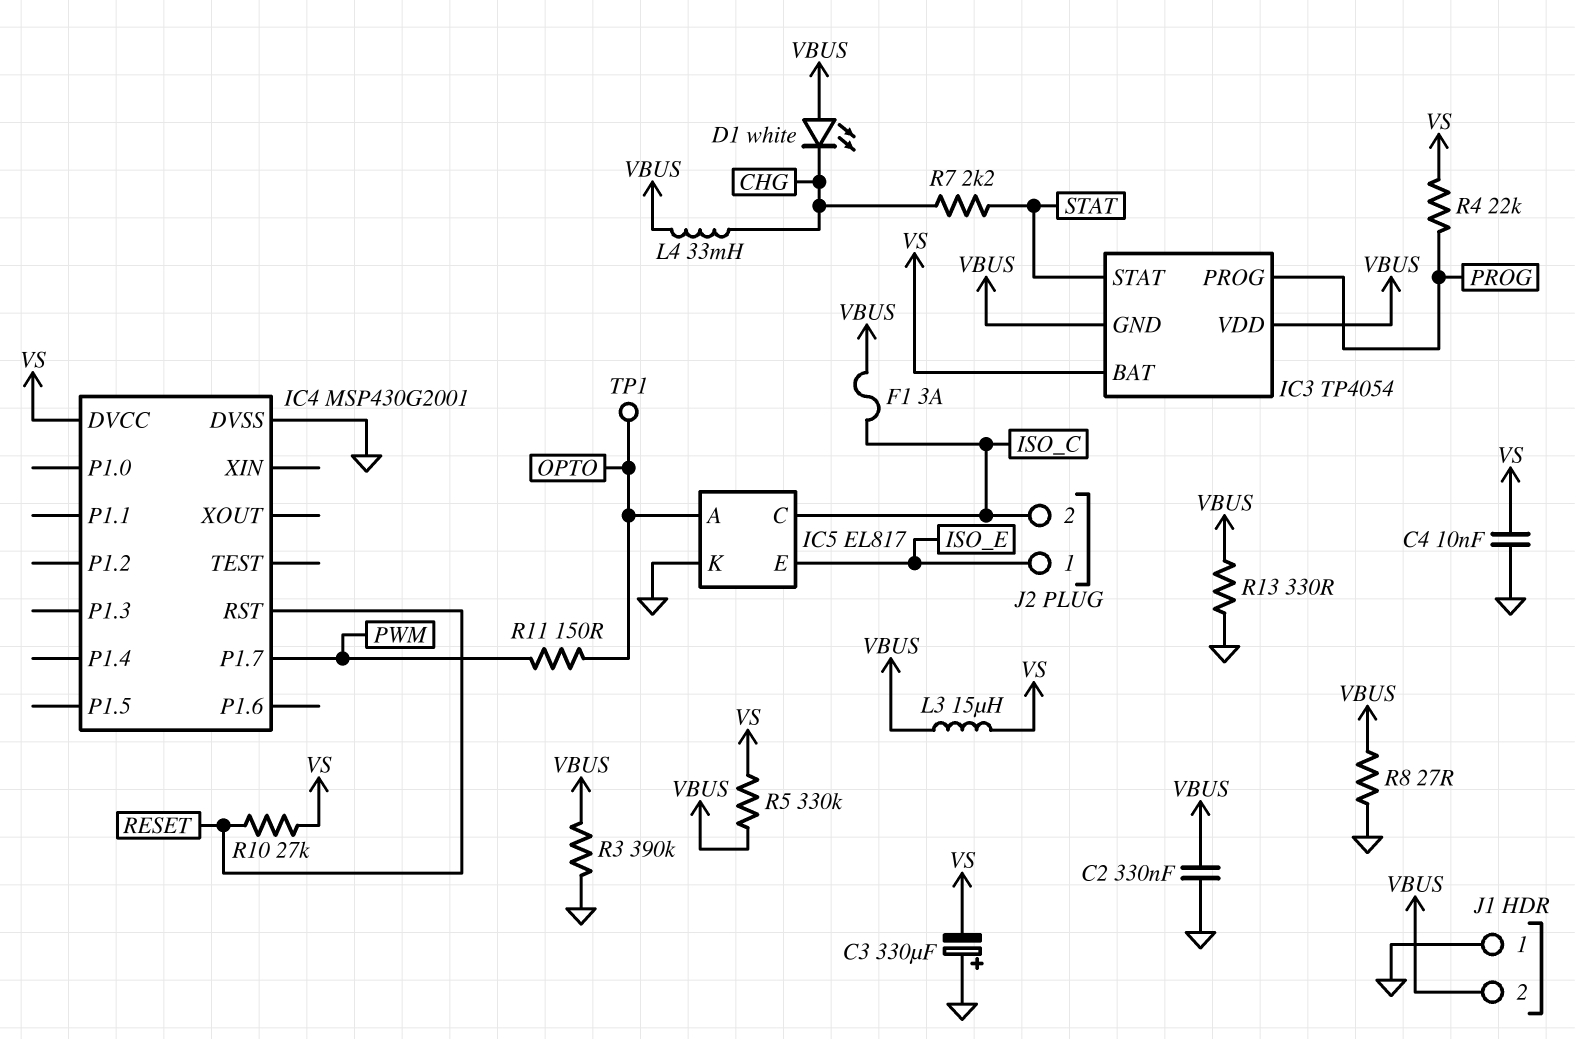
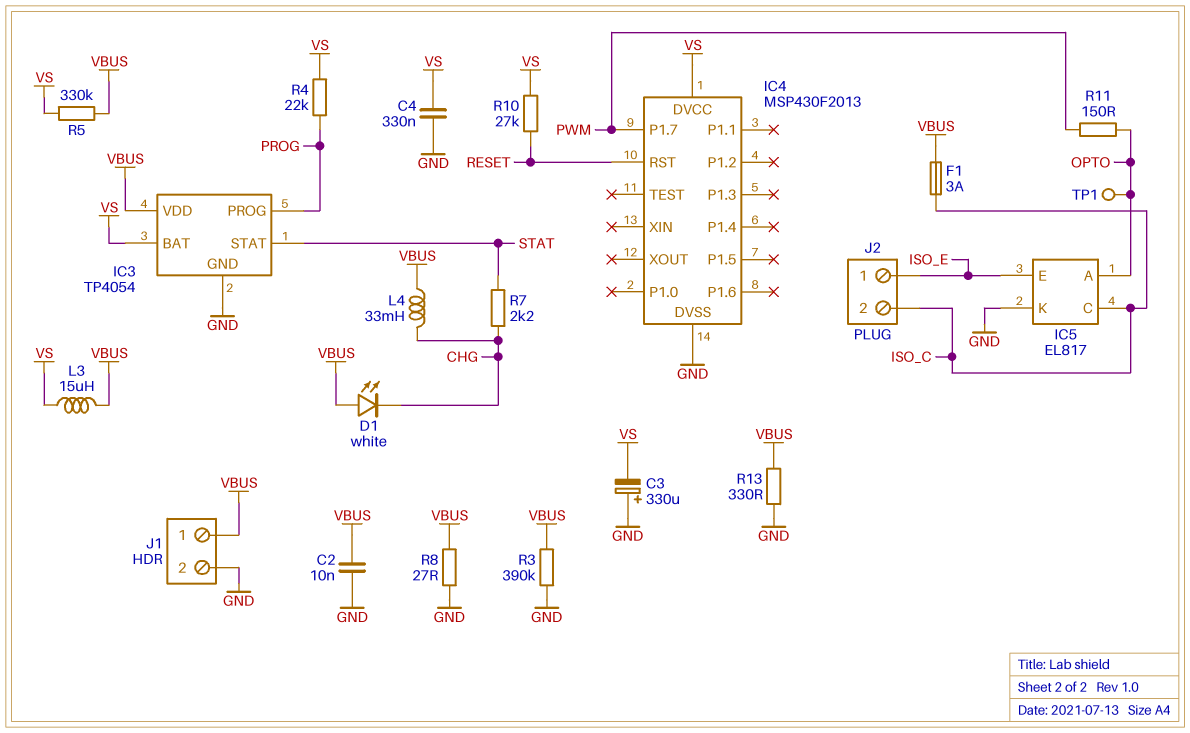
C2: 330nF (GND, VBUS) -> 10nF (GND, VBUS)
C4: 10nF (GND, VS) -> 330nF (GND, VS)
IC3 pin GND: VBUS -> GND
IC4: MSP430G2001 -> MSP430F2013
J1 pin 1: GND -> VBUS
J1 pin 2: VBUS -> GND

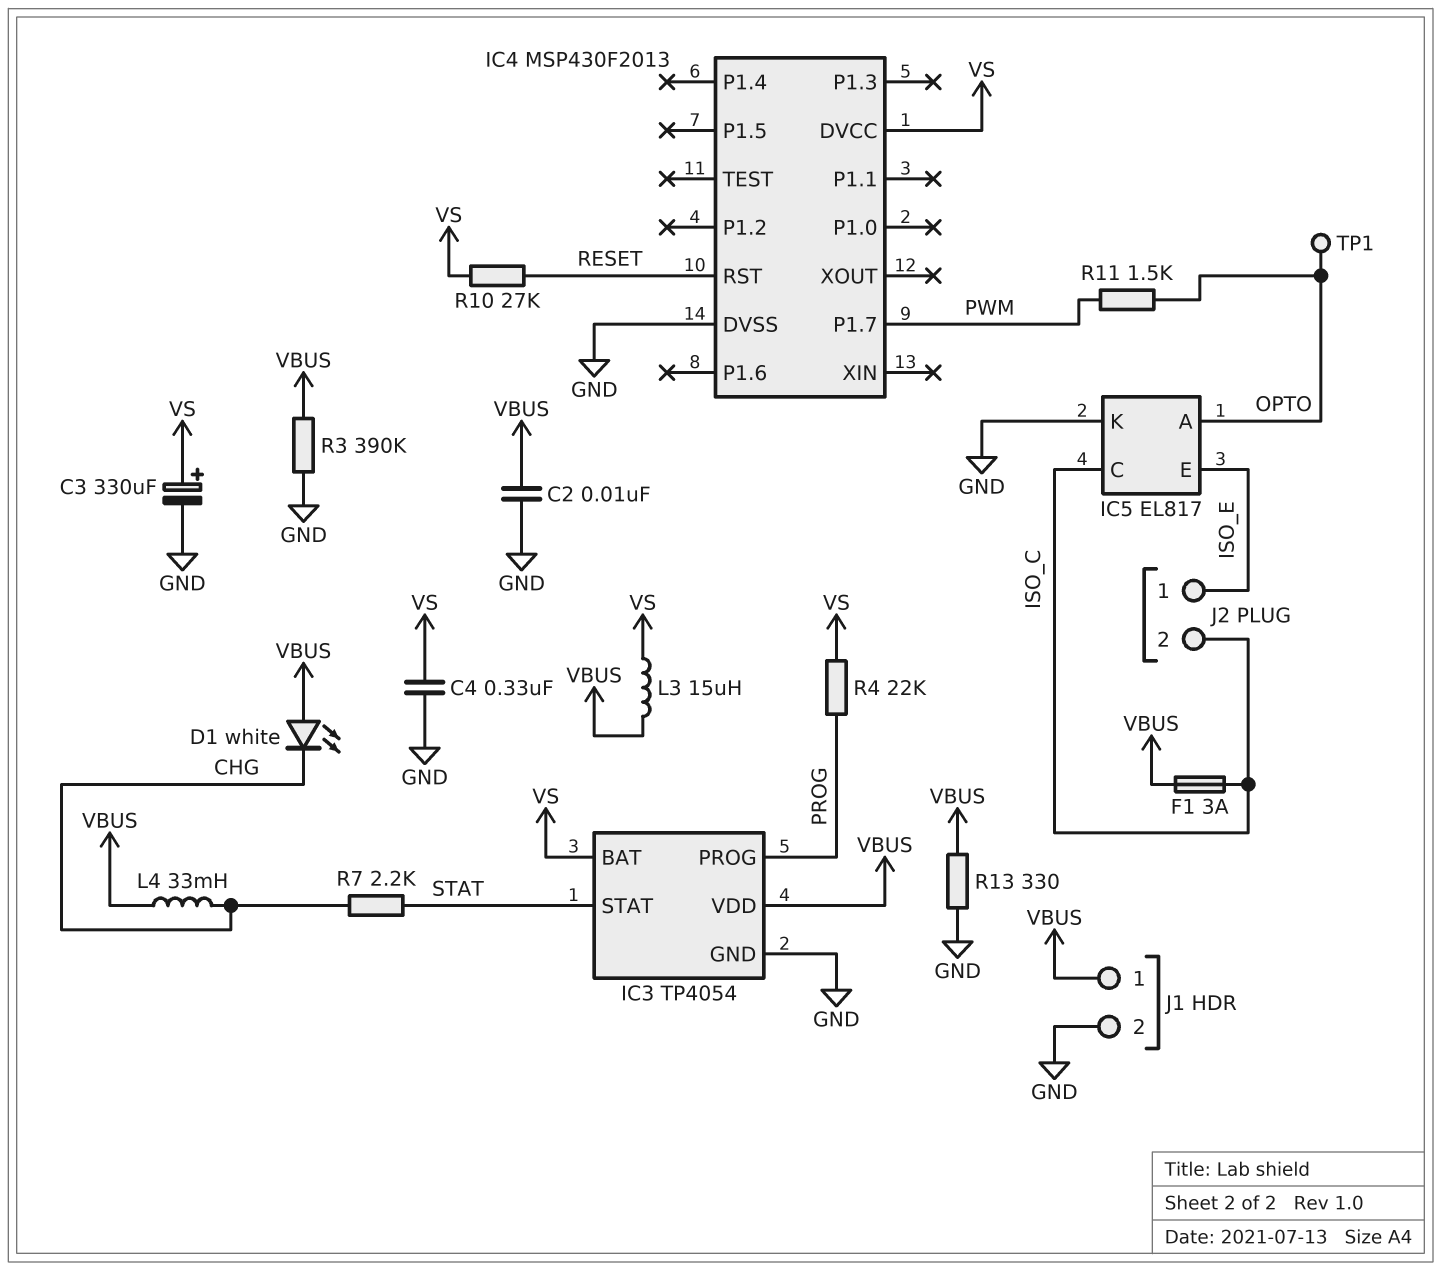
C3: 330uF (plus GND, minus VS) -> 330uF (plus VS, minus GND)
R5: 330k (VBUS, VS) -> none
R8: 27 (GND, VBUS) -> none
R11: 150 (OPTO, PWM) -> 1.5k (OPTO, PWM)

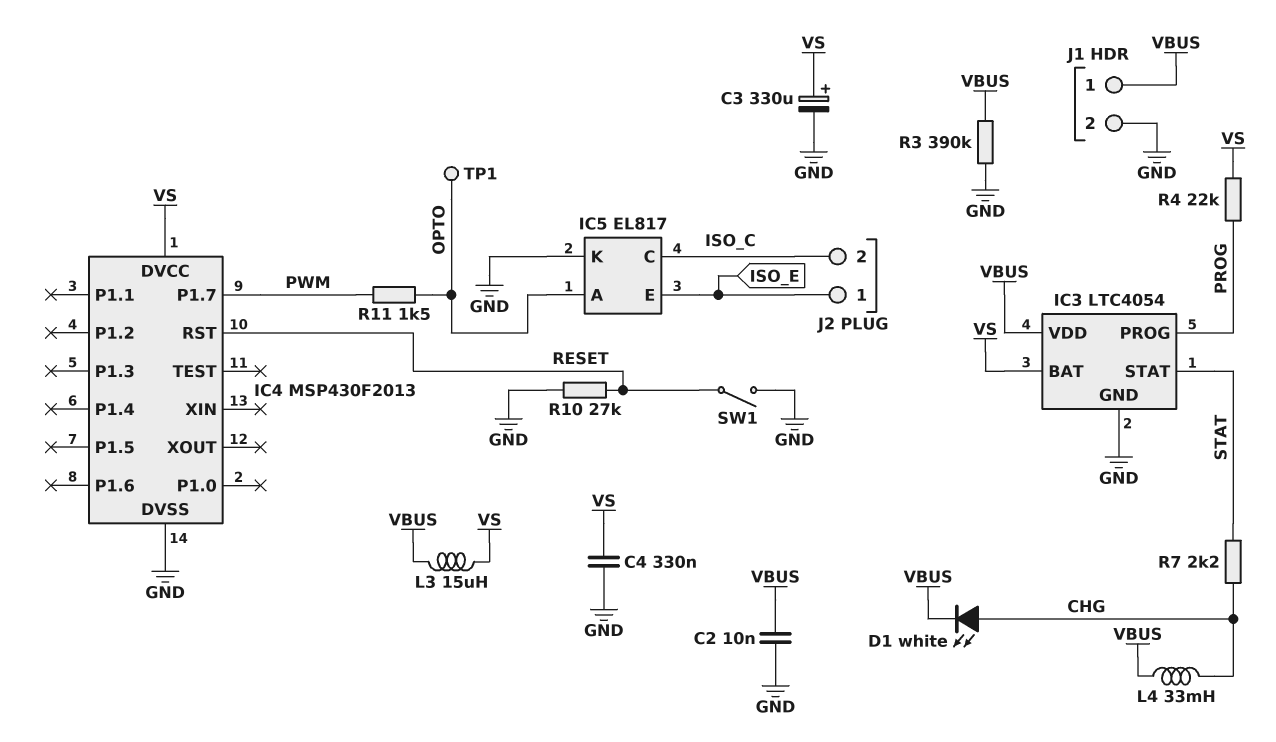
D1: LED white (A VBUS, K CHG) -> LED white (A CHG, K VBUS)
F1: 3A (ISO_C, VBUS) -> none
IC3: TP4054 -> LTC4054
R10: 27k (RESET, VS) -> 27k (GND, RESET)
R13: 330 (GND, VBUS) -> none
SW1: none -> switch (GND, RESET)

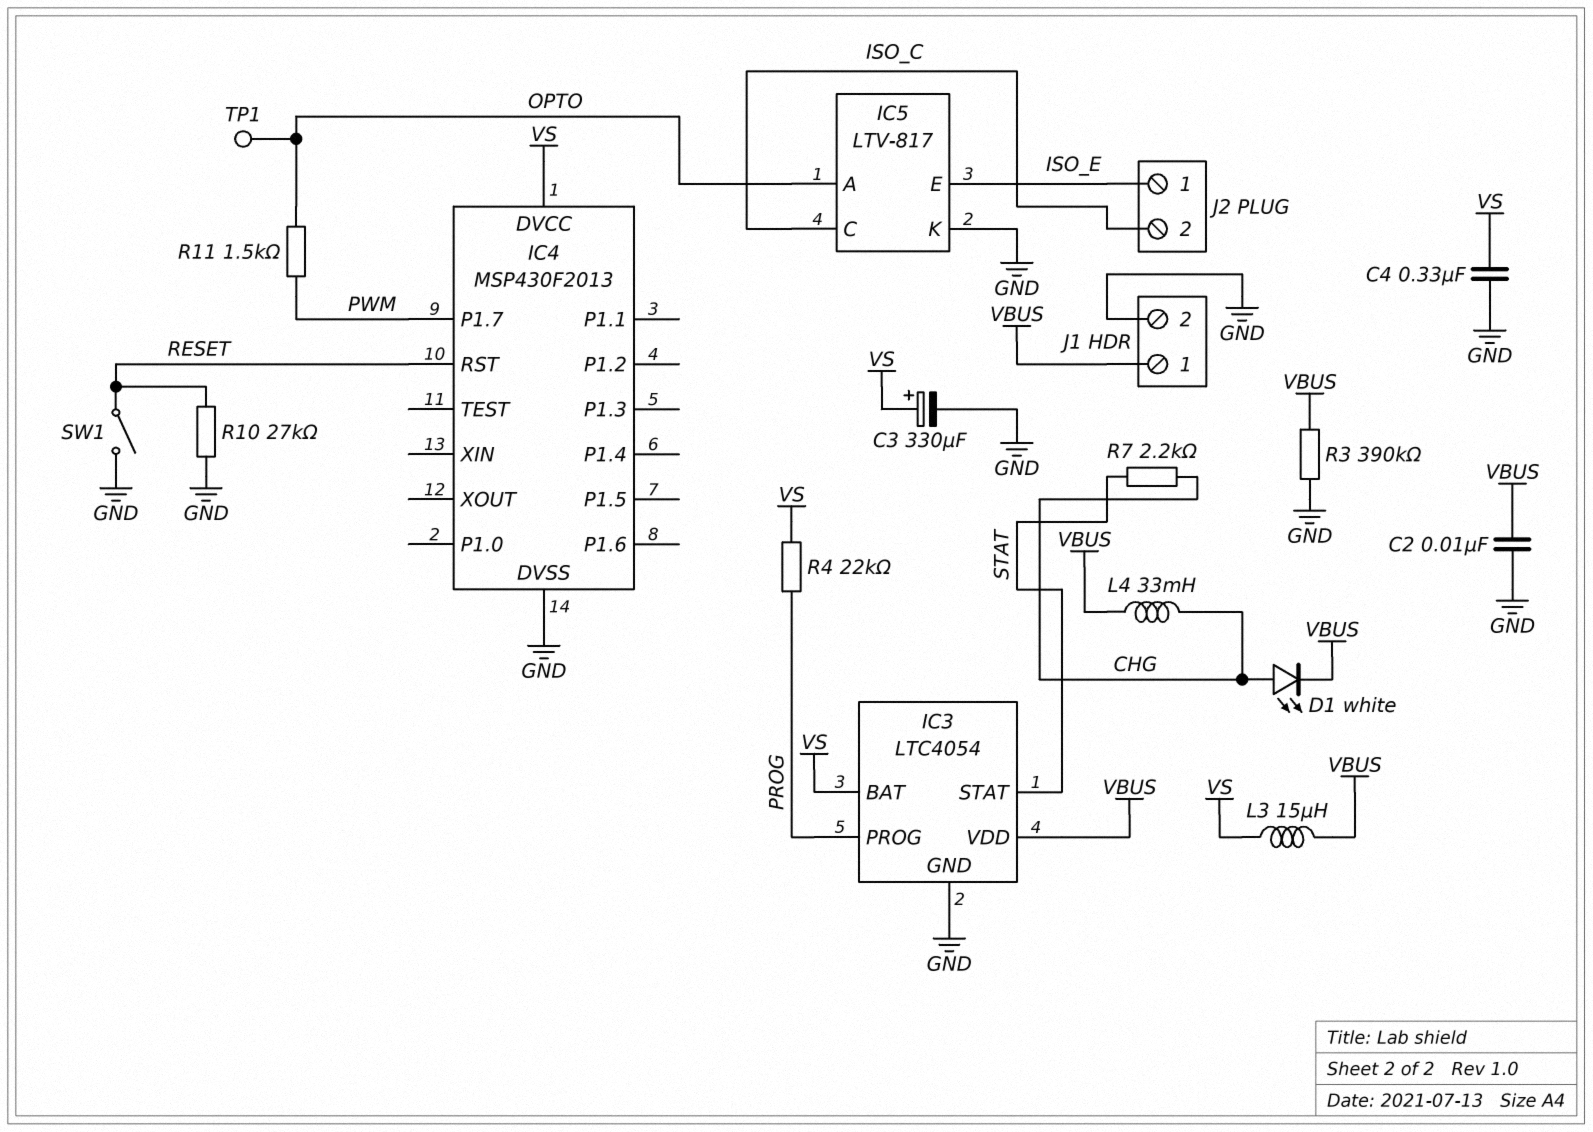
IC5: EL817 -> LTV-817

